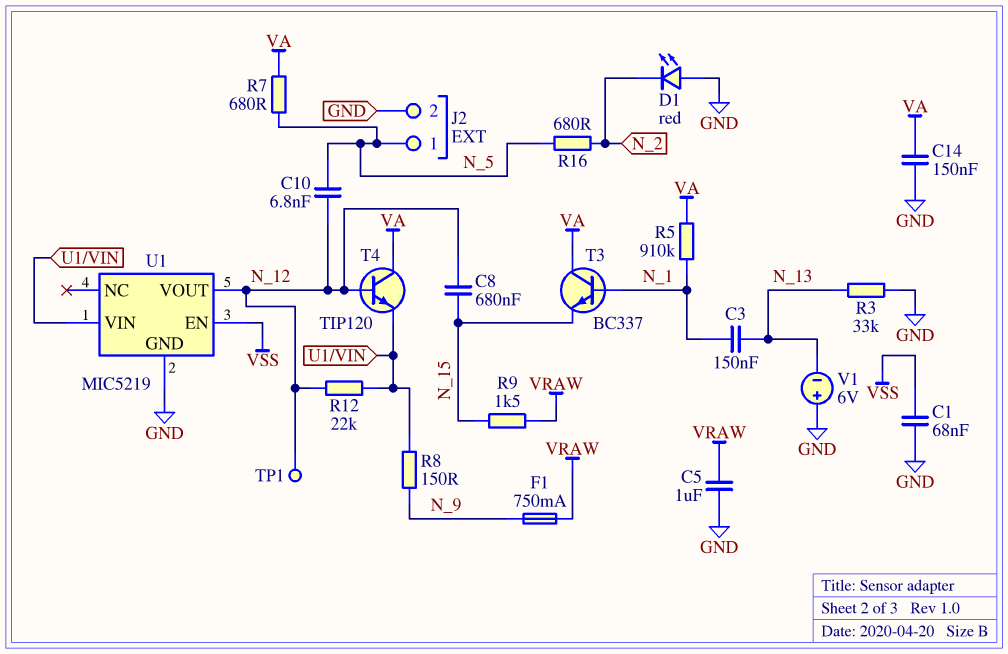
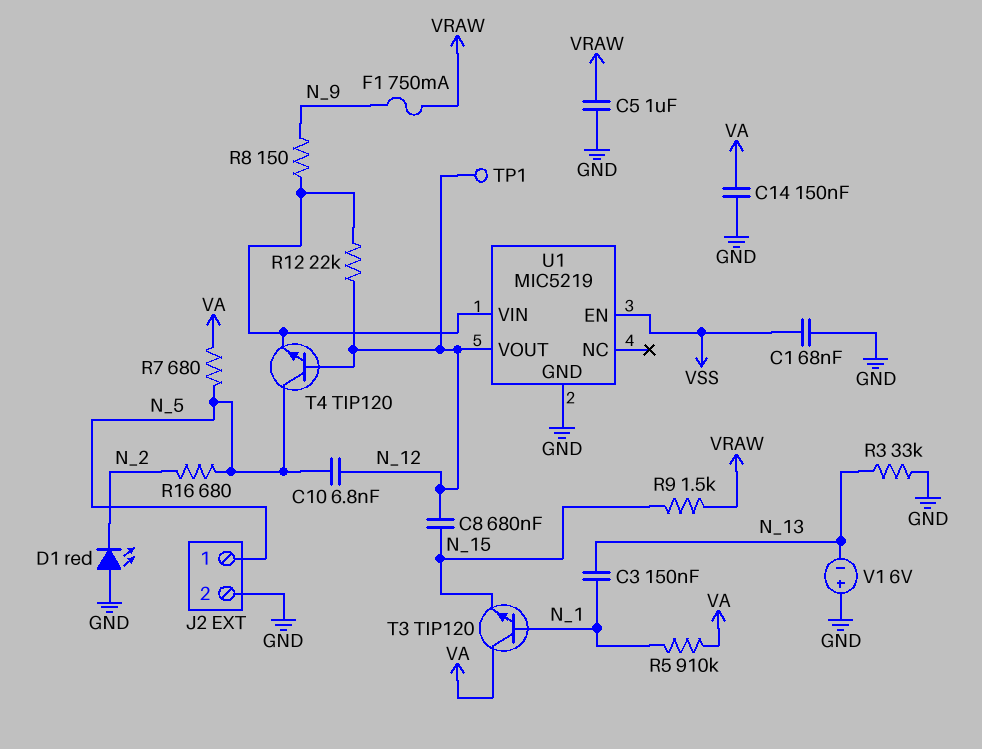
T3: NPN BC337 (B N_1, C VA, E N_15) -> NPN TIP120 (B N_1, C VA, E N_15)
T4: NPN TIP120 (B N_12, C VA, E U1/VIN) -> NPN TIP120 (B N_12, C N_5, E U1/VIN)

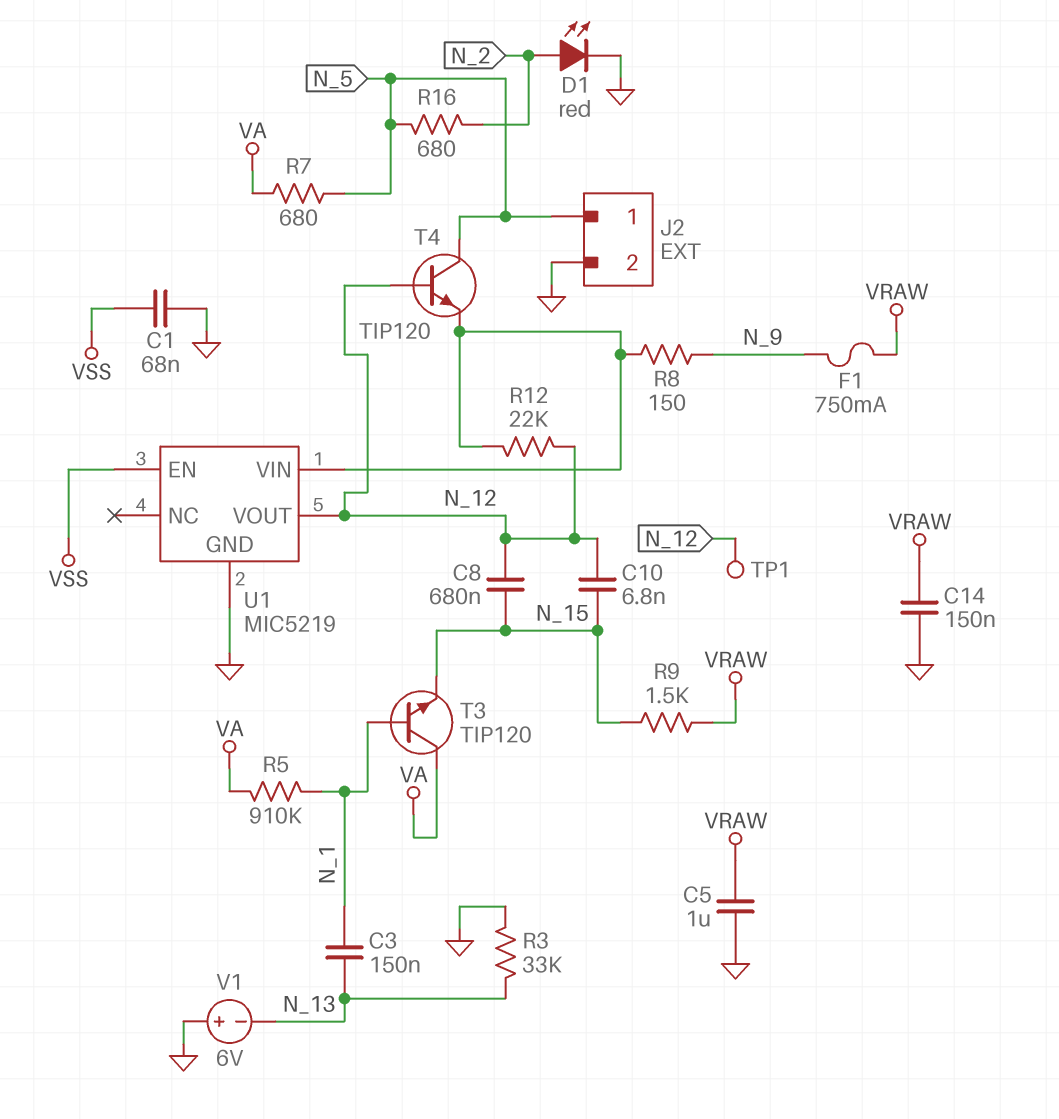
C10: 6.8nF (N_5, N_12) -> 6.8nF (N_12, N_15)
C14: 150nF (GND, VA) -> 150nF (GND, VRAW)
D1: LED red (A GND, K N_2) -> LED red (A N_2, K GND)

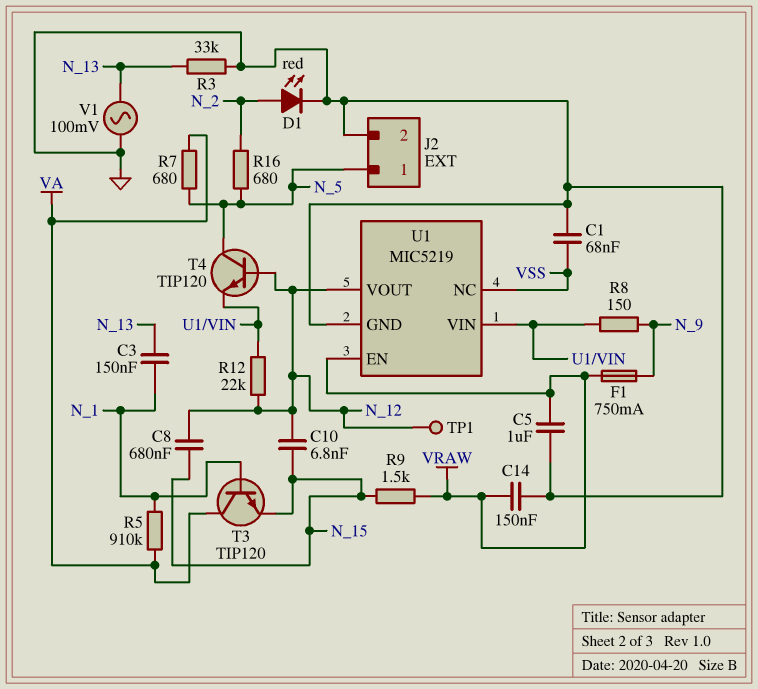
U1 pin EN: VSS -> VRAW
U1 pin NC: none -> VSS
V1: 6V (plus GND, minus N_13) -> AC 100mV (GND, N_13)

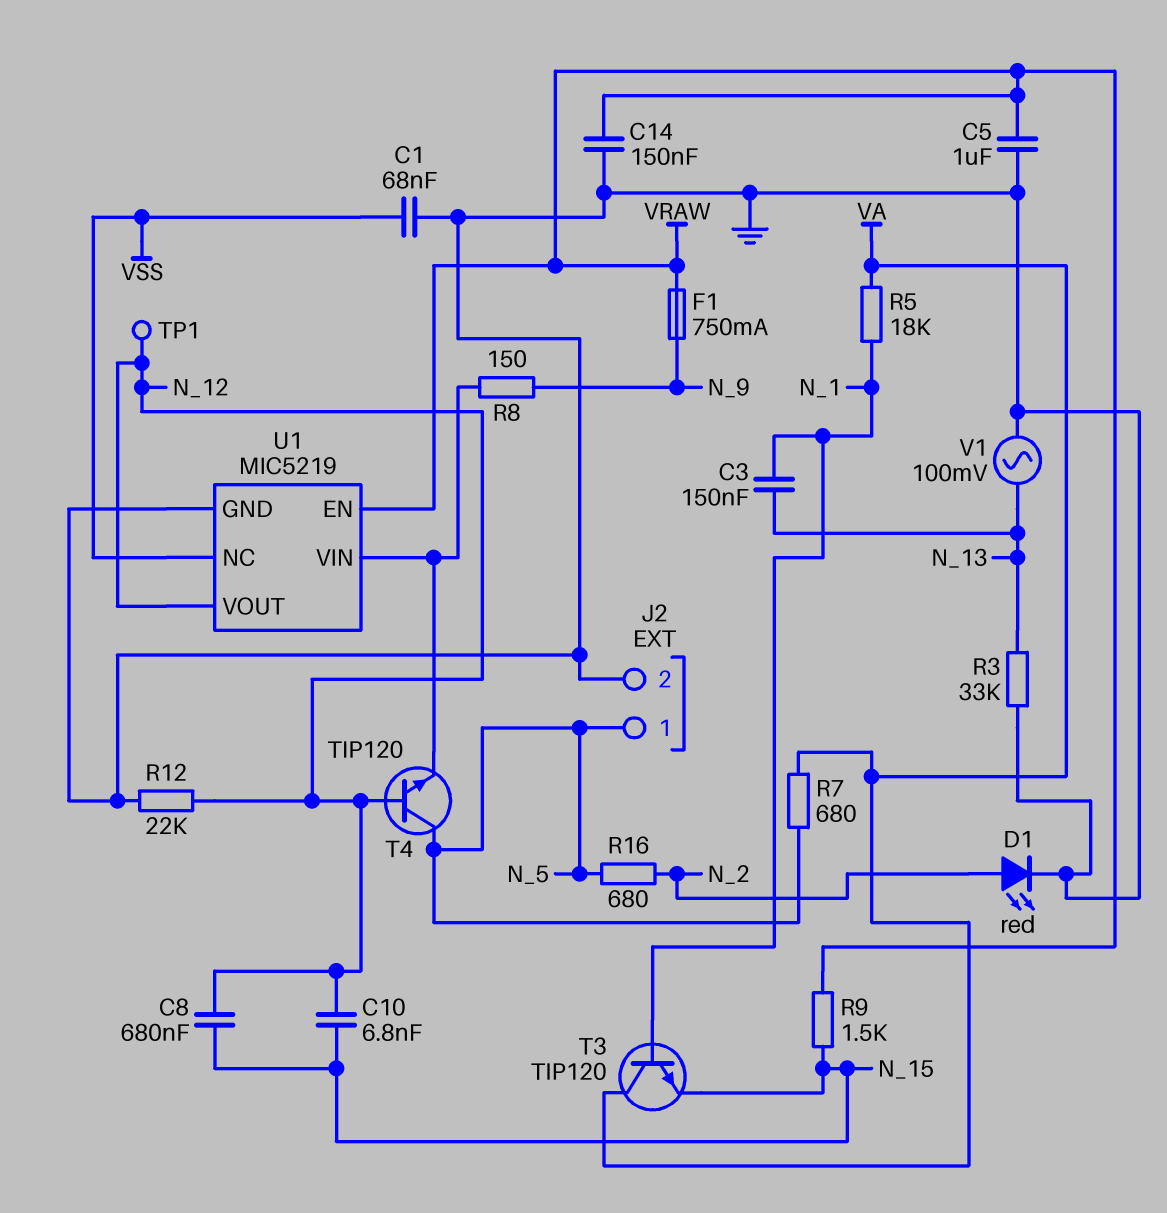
R5: 910k (N_1, VA) -> 18k (N_1, VA)
R12: 22k (N_12, U1/VIN) -> 22k (GND, N_12)

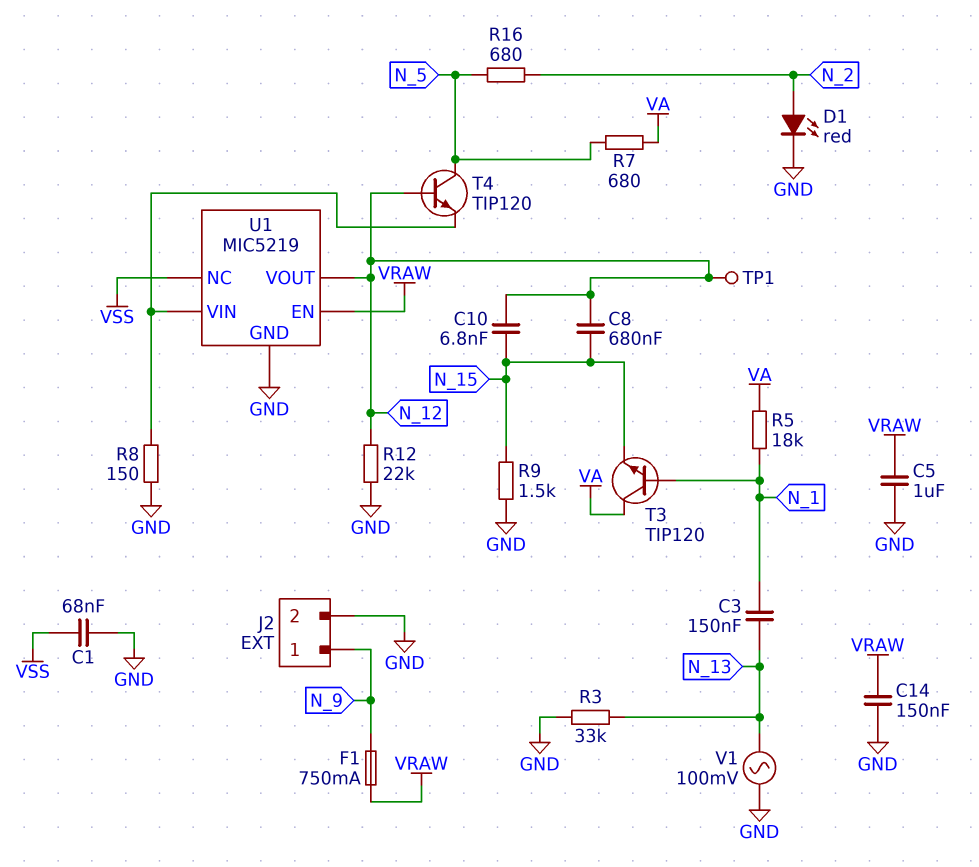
J2 pin 1: N_5 -> N_9
R8: 150 (N_9, U1/VIN) -> 150 (GND, U1/VIN)
R9: 1.5k (N_15, VRAW) -> 1.5k (GND, N_15)

